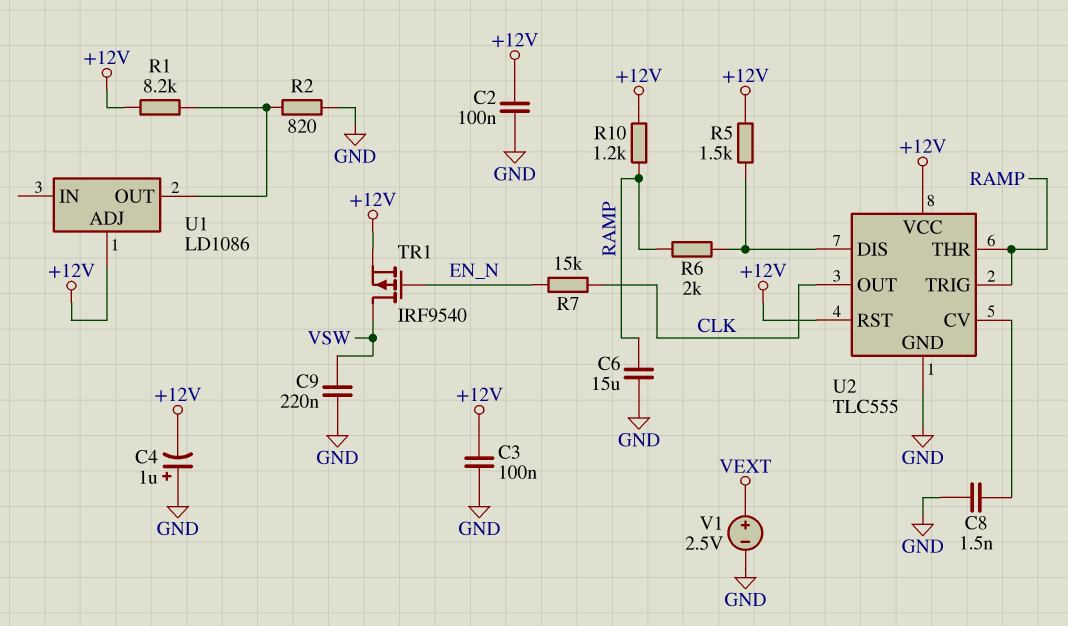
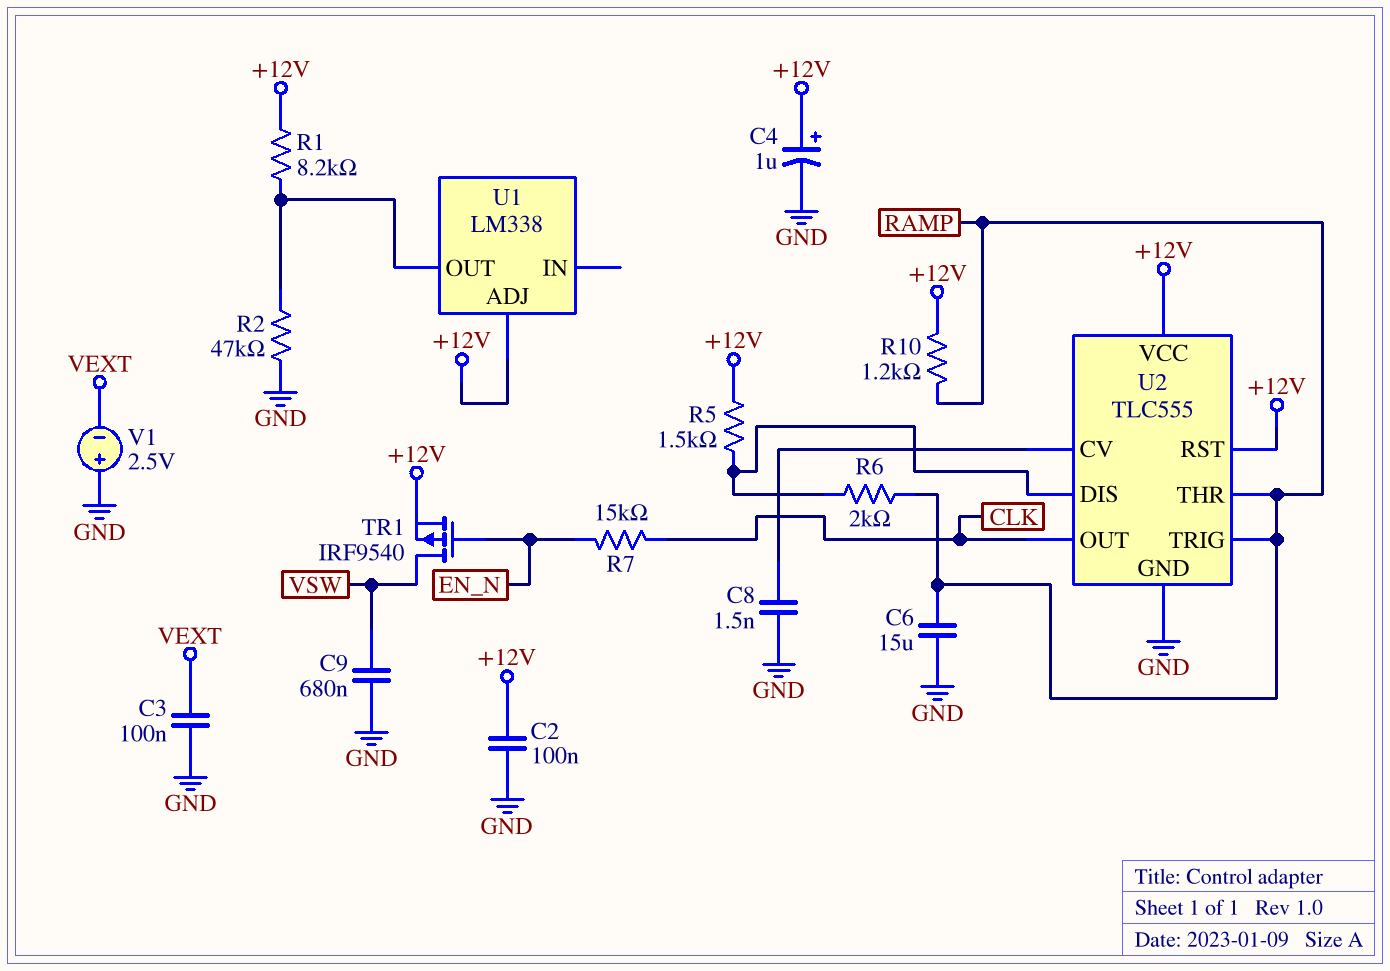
C3: 100nF (+12V, GND) -> 100nF (GND, VEXT)
C4: 1uF (plus GND, minus +12V) -> 1uF (plus +12V, minus GND)
C9: 220nF (GND, VSW) -> 680nF (GND, VSW)
R2: 820 (GND, U1/OUT) -> 47k (GND, U1/OUT)
U1: LD1086 -> LM338
V1: 2.5V (plus VEXT, minus GND) -> 2.5V (plus GND, minus VEXT)

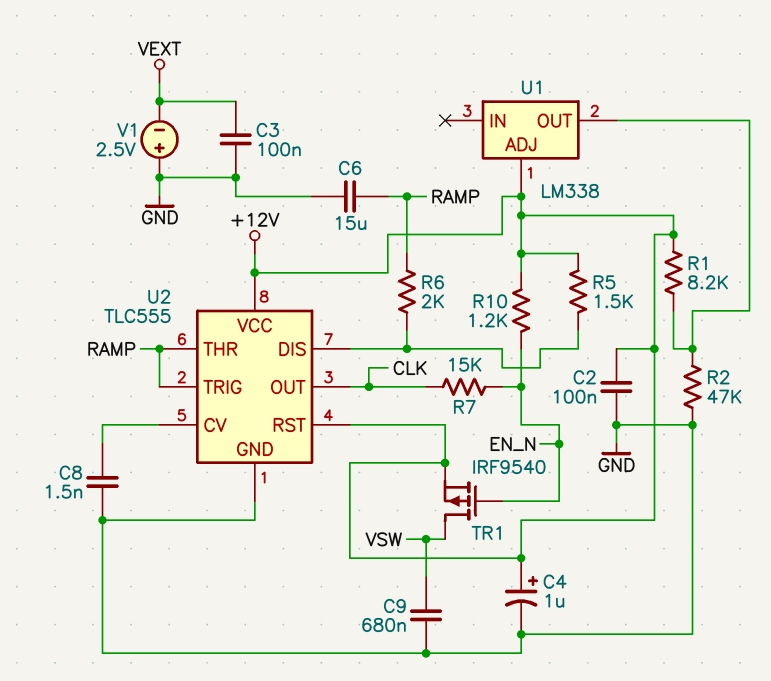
R10: 1.2k (+12V, RAMP) -> 1.2k (+12V, EN_N)

